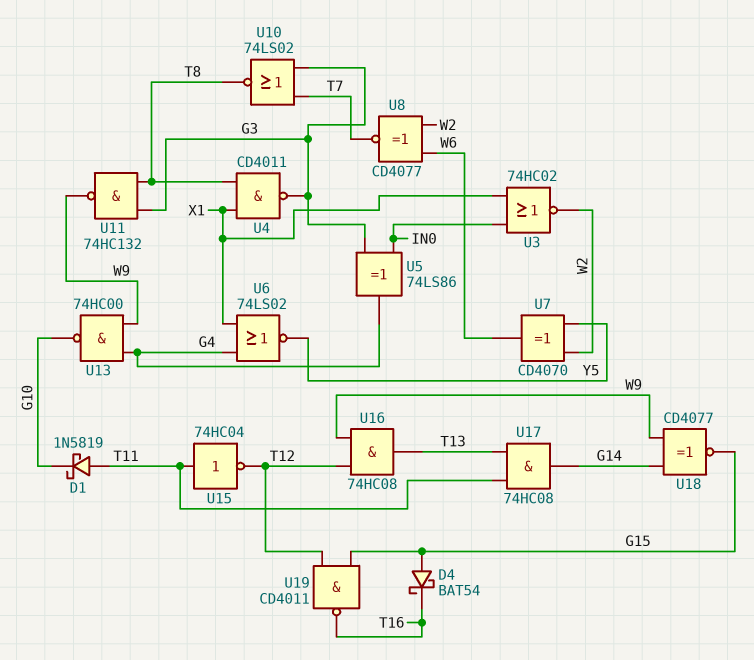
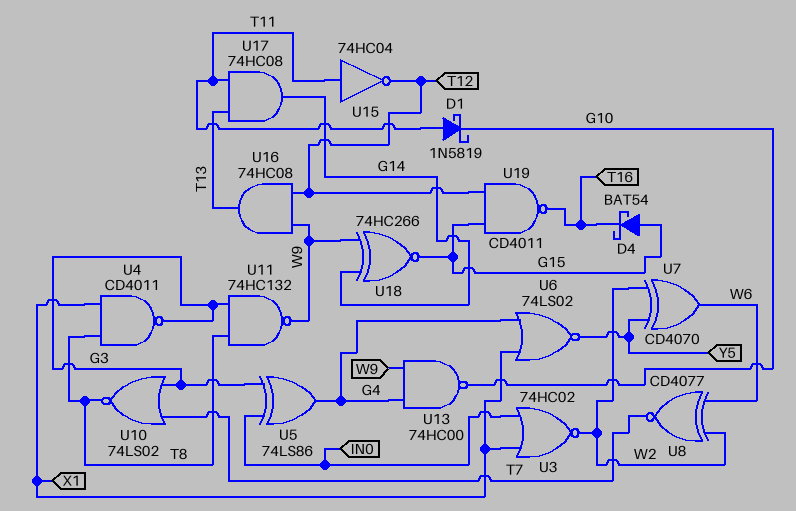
U18: XNOR CD4077 (in G14, in W9, out G15) -> XNOR 74HC266 (in G14, in W9, out G15)

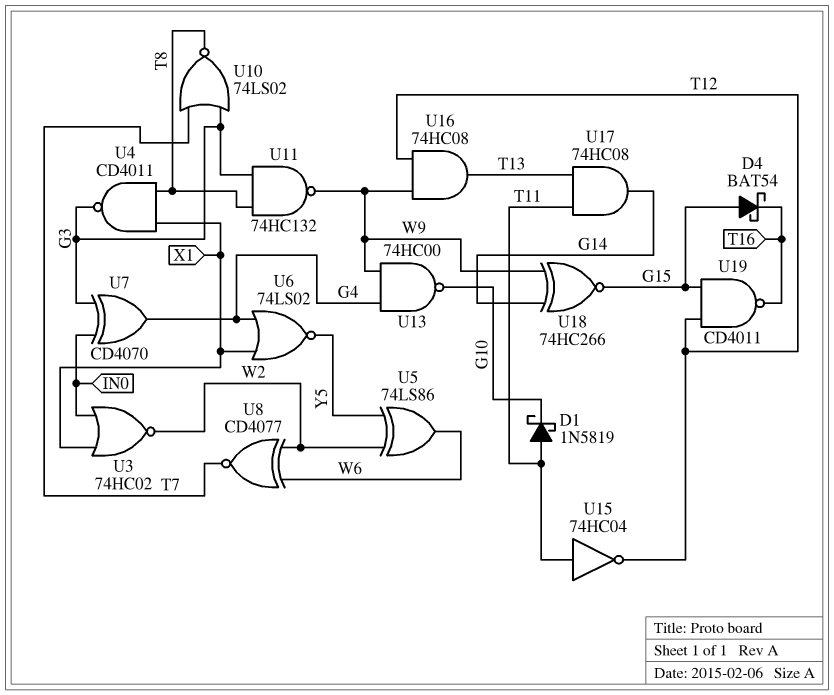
U5: XOR 74LS86 (in G3, in IN0, out G4) -> XOR 74LS86 (in W2, in Y5, out W6)
U7: XOR CD4070 (in W2, in Y5, out W6) -> XOR CD4070 (in G3, in IN0, out G4)

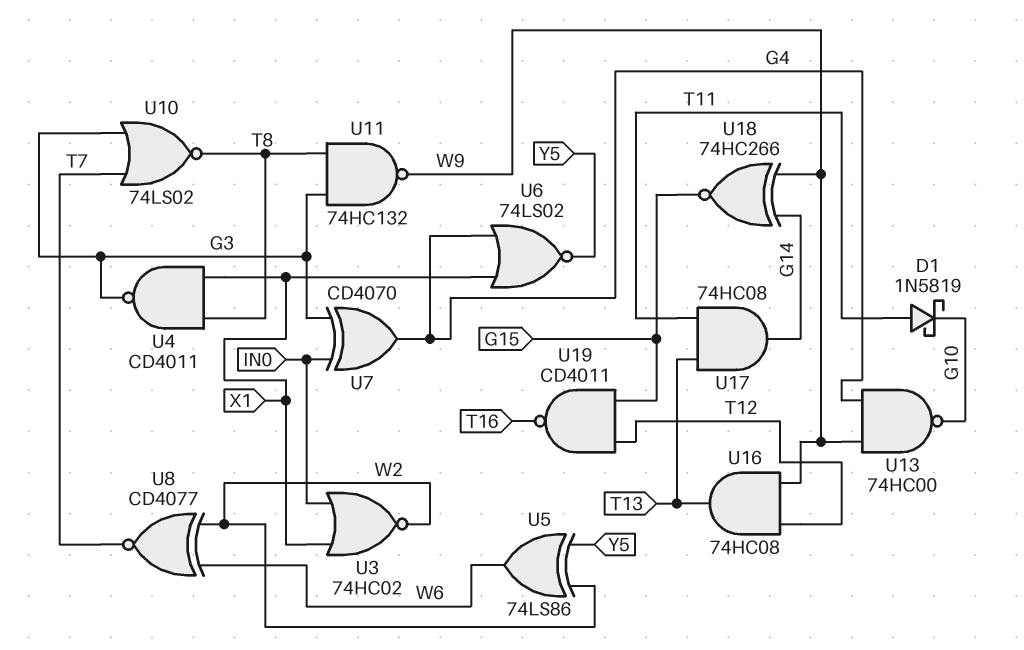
D4: schottky BAT54 (A G15, K T16) -> none
U15: NOT 74HC04 (in T11, out T12) -> none

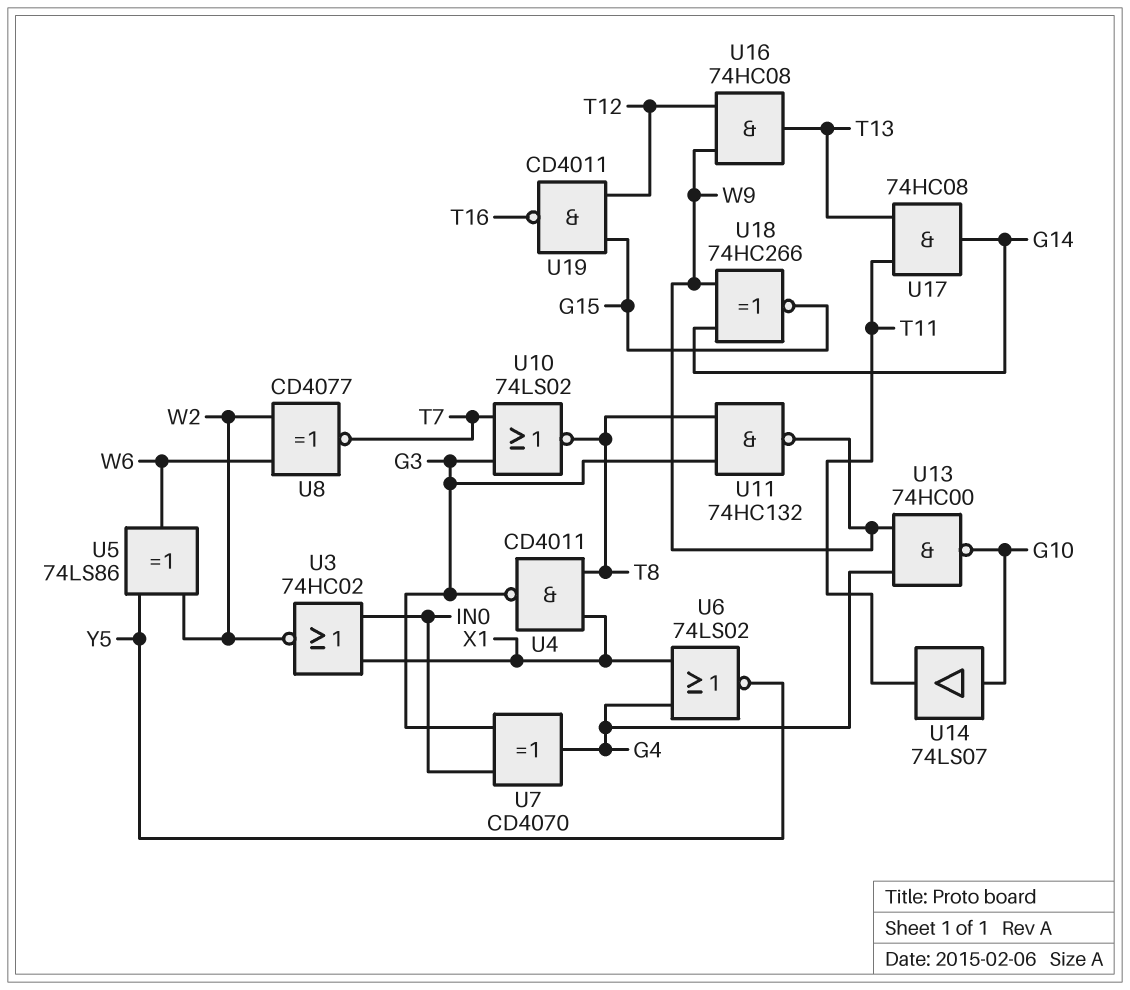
D1: schottky 1N5819 (A T11, K G10) -> none
U14: none -> buffer 74LS07 (in G10, out T11)

